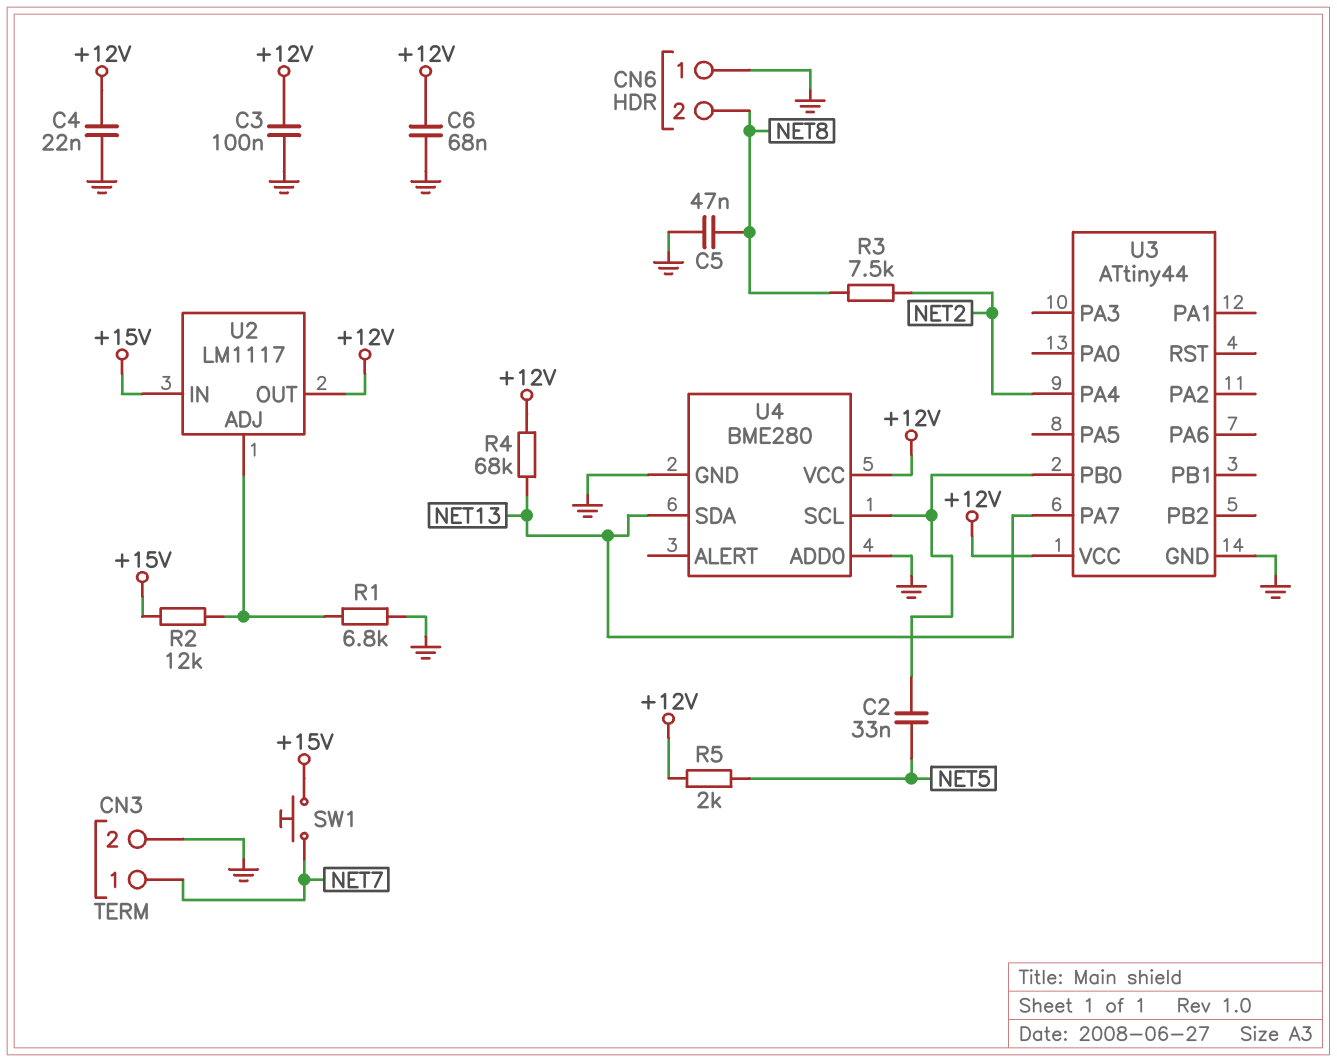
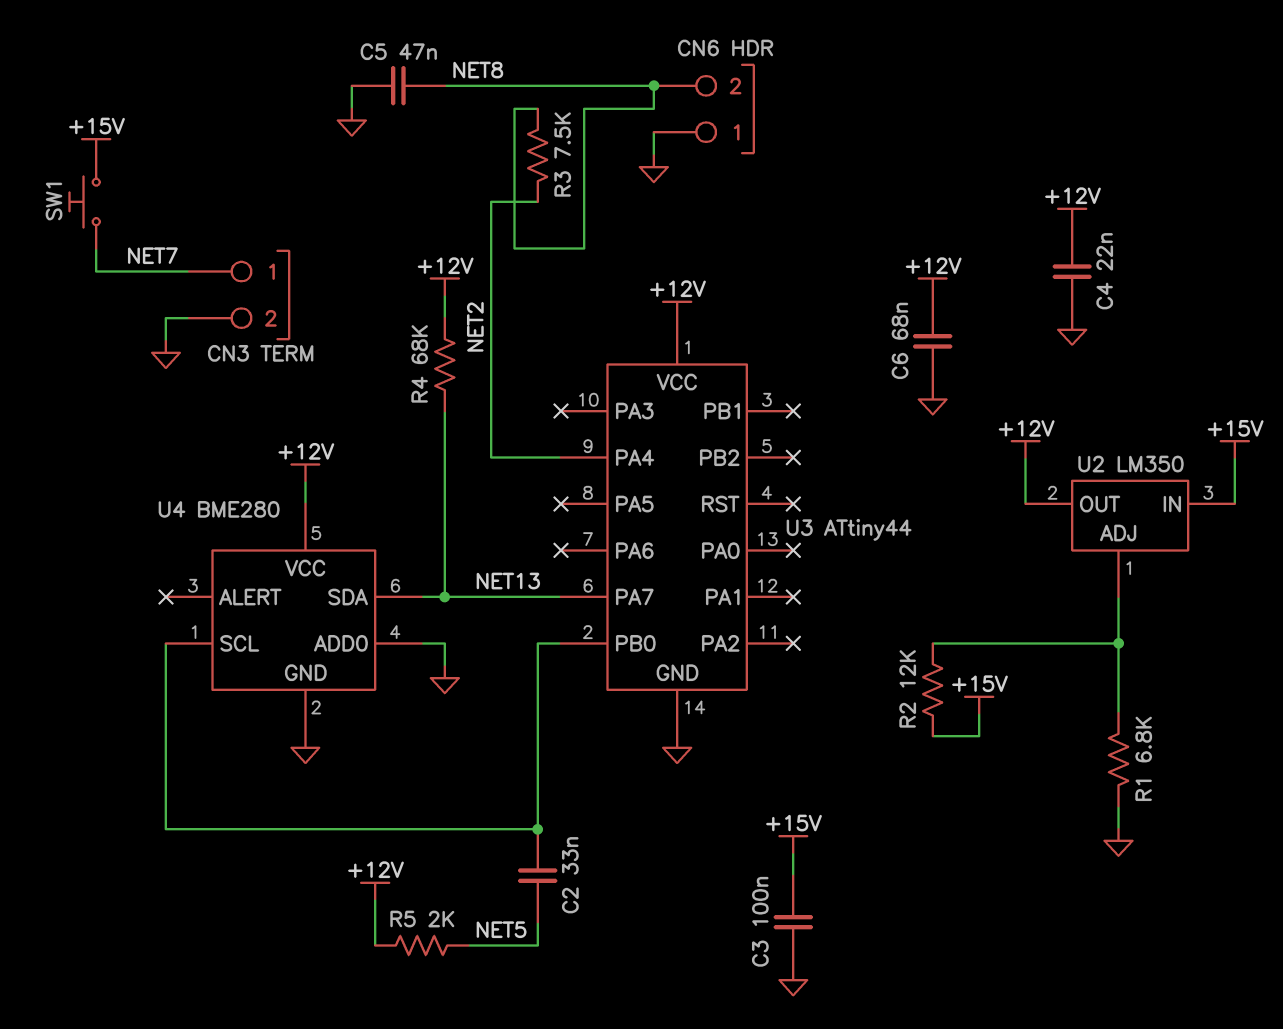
C3: 100nF (+12V, GND) -> 100nF (+15V, GND)
U2: LM1117 -> LM350

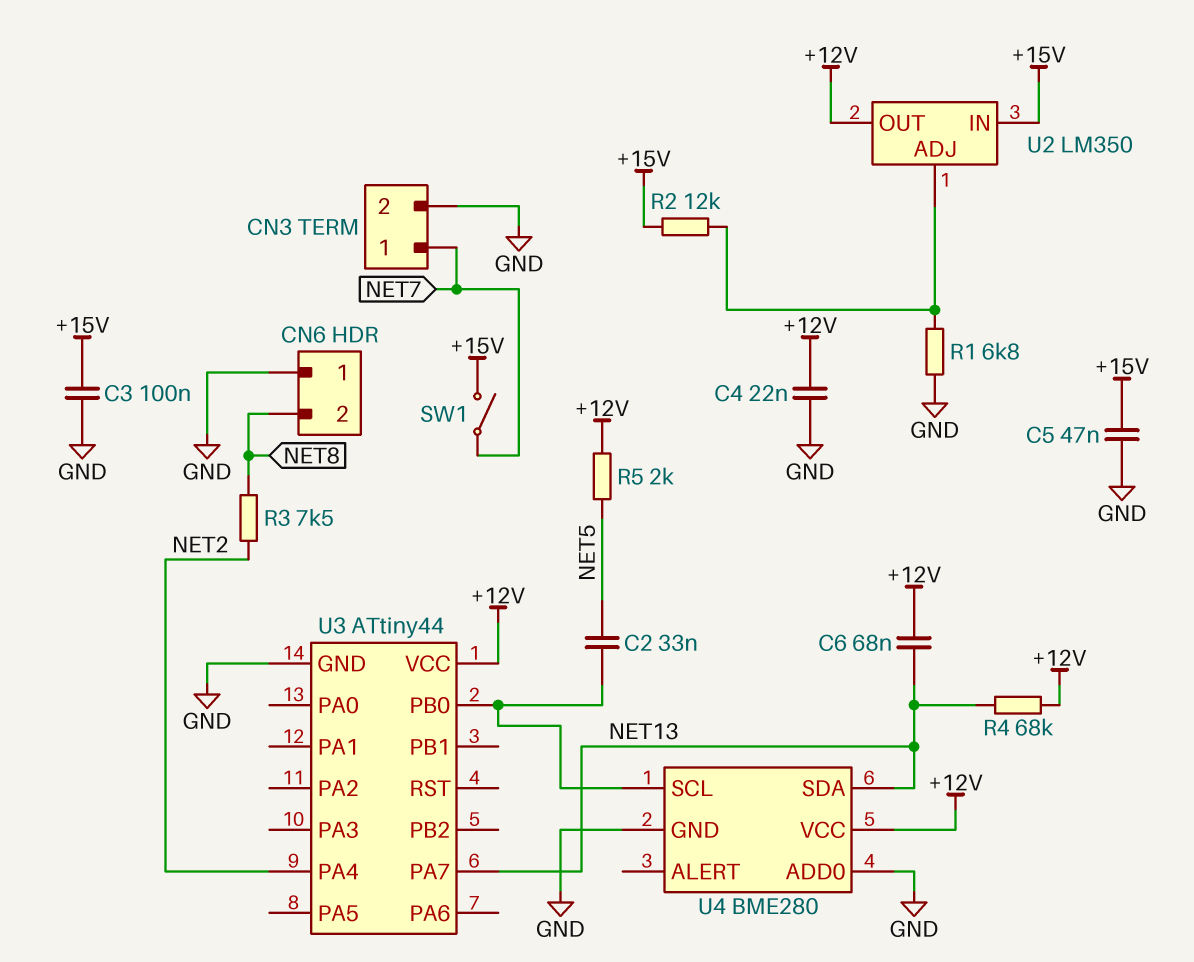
C5: 47nF (GND, NET8) -> 47nF (+15V, GND)
C6: 68nF (+12V, GND) -> 68nF (+12V, NET13)
SW1: button (+15V, NET7) -> switch (+15V, NET7)

